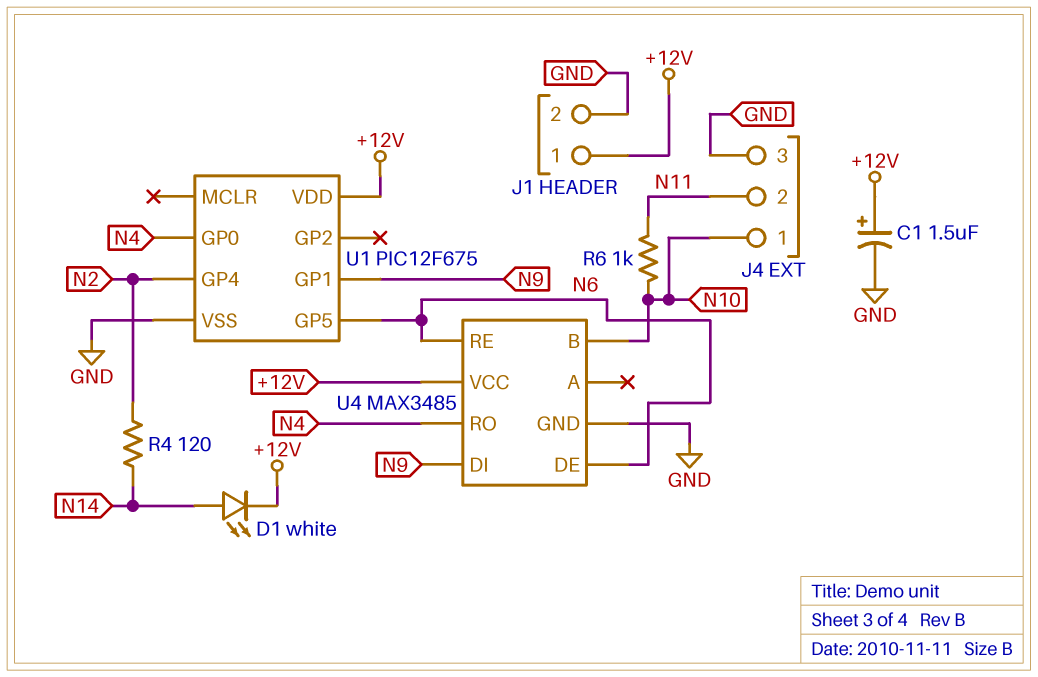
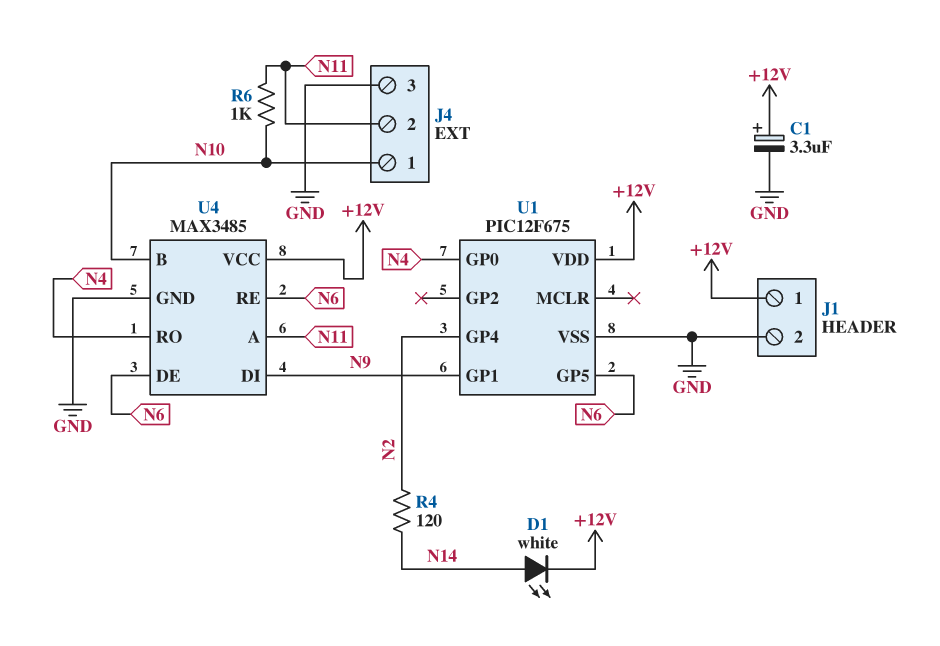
C1: 1.5uF (plus +12V, minus GND) -> 3.3uF (plus +12V, minus GND)
U4 pin A: none -> N11

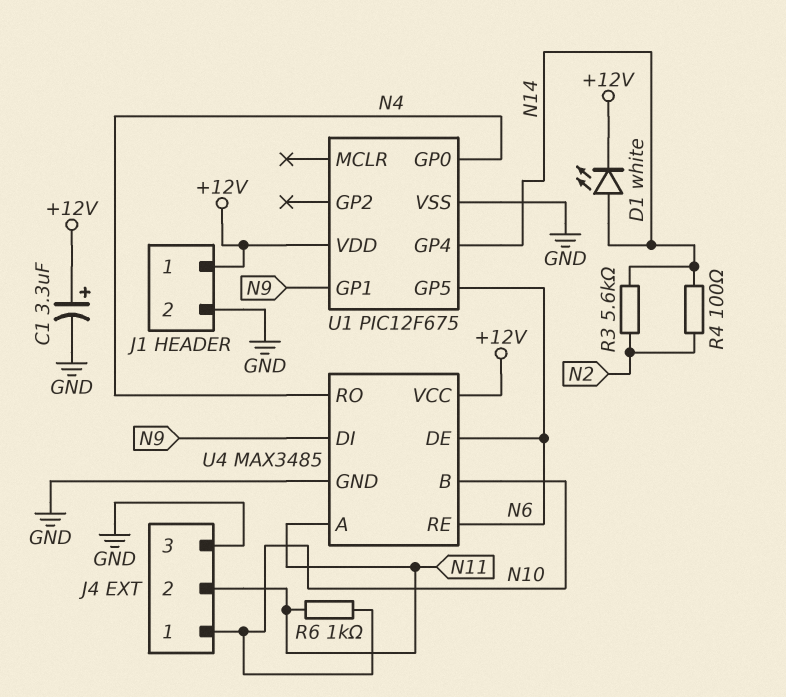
R3: none -> 5.6k (N2, N14)
R4: 120 (N2, N14) -> 100 (N2, N14)
U1 pin GP4: N2 -> N14

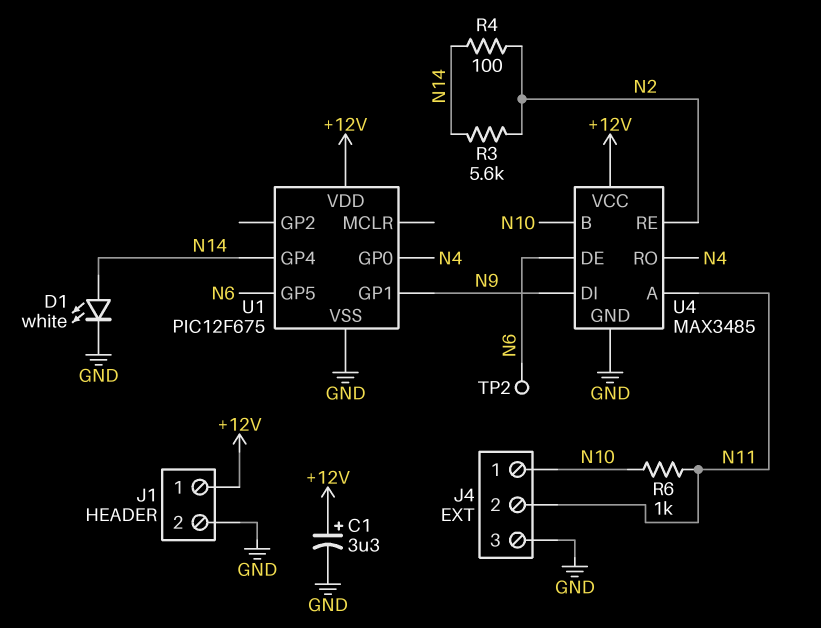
D1: LED white (A N14, K +12V) -> LED white (A N14, K GND)
TP2: none -> test point (N6)
U4 pin RE: N6 -> N2

